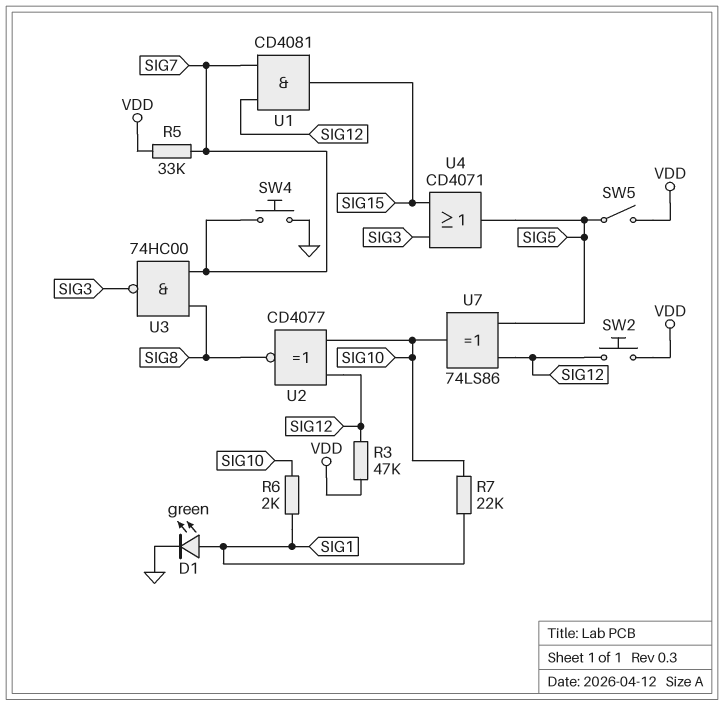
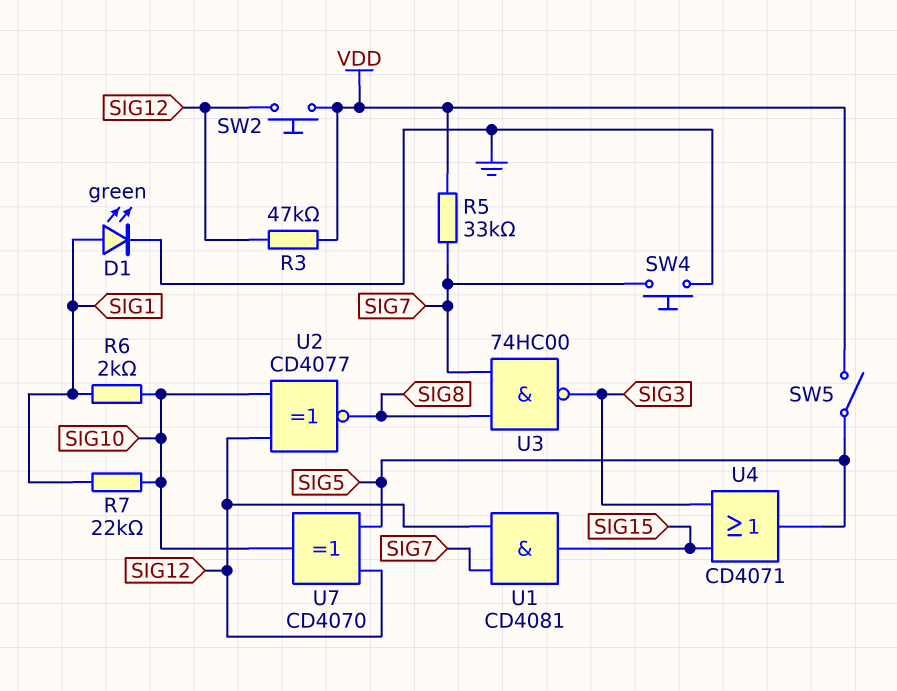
U7: XOR 74LS86 (in SIG5, in SIG12, out SIG10) -> XOR CD4070 (in SIG5, in SIG12, out SIG10)

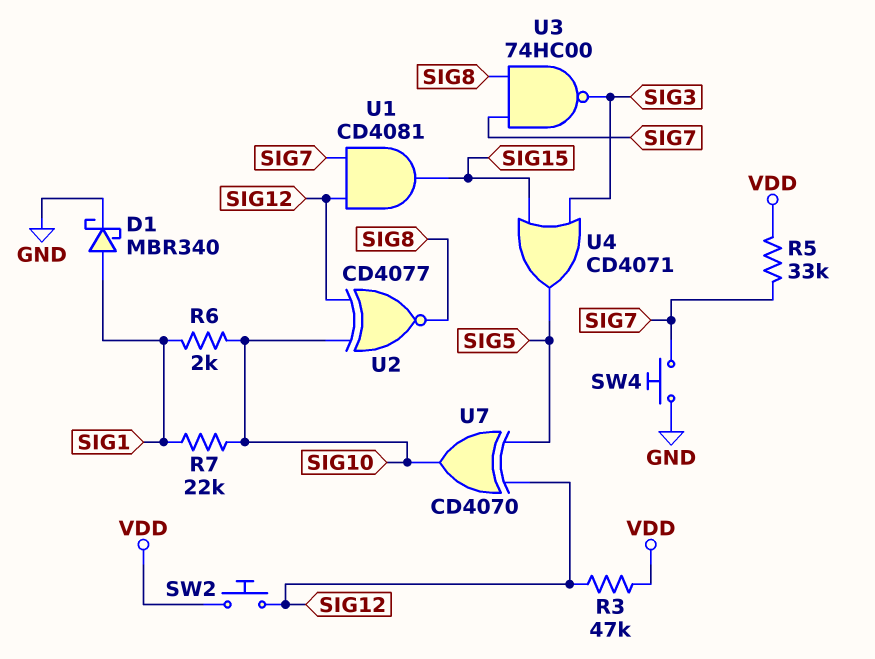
D1: LED green (A SIG1, K GND) -> schottky MBR340 (A SIG1, K GND)
SW5: switch (SIG5, VDD) -> none

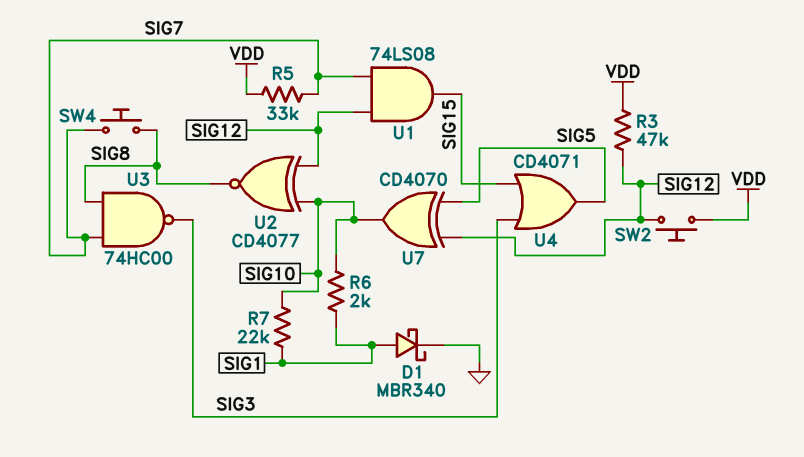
SW4: button (GND, SIG7) -> button (SIG7, SIG8)
U1: AND CD4081 (in SIG7, in SIG12, out SIG15) -> AND 74LS08 (in SIG7, in SIG12, out SIG15)

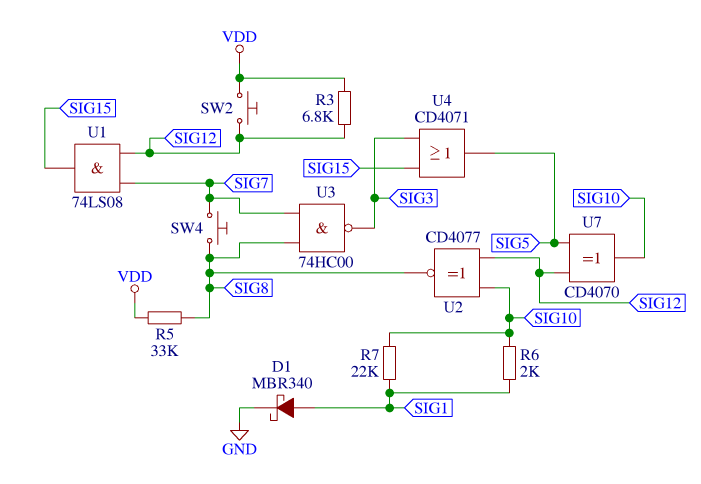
R3: 47k (SIG12, VDD) -> 6.8k (SIG12, VDD)
R5: 33k (SIG7, VDD) -> 33k (SIG8, VDD)

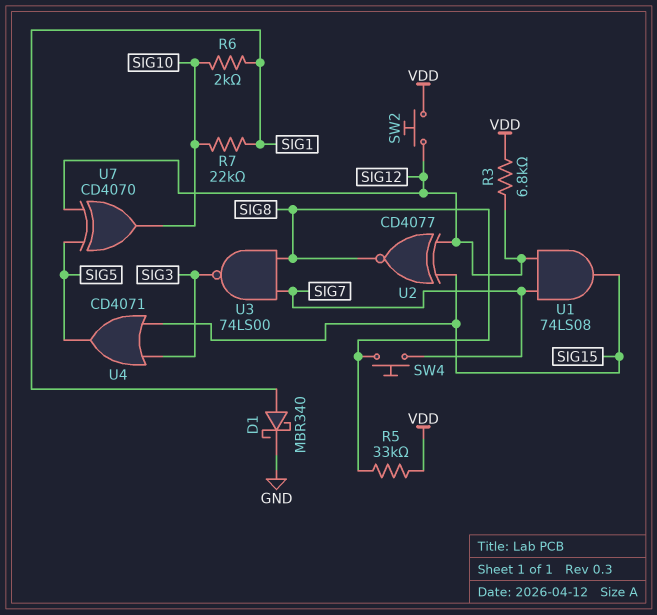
U2: XNOR CD4077 (in SIG10, in SIG12, out SIG8) -> XNOR CD4077 (in SIG12, in SIG15, out SIG8)
U3: NAND 74HC00 (in SIG7, in SIG8, out SIG3) -> NAND 74LS00 (in SIG7, in SIG8, out SIG3)

